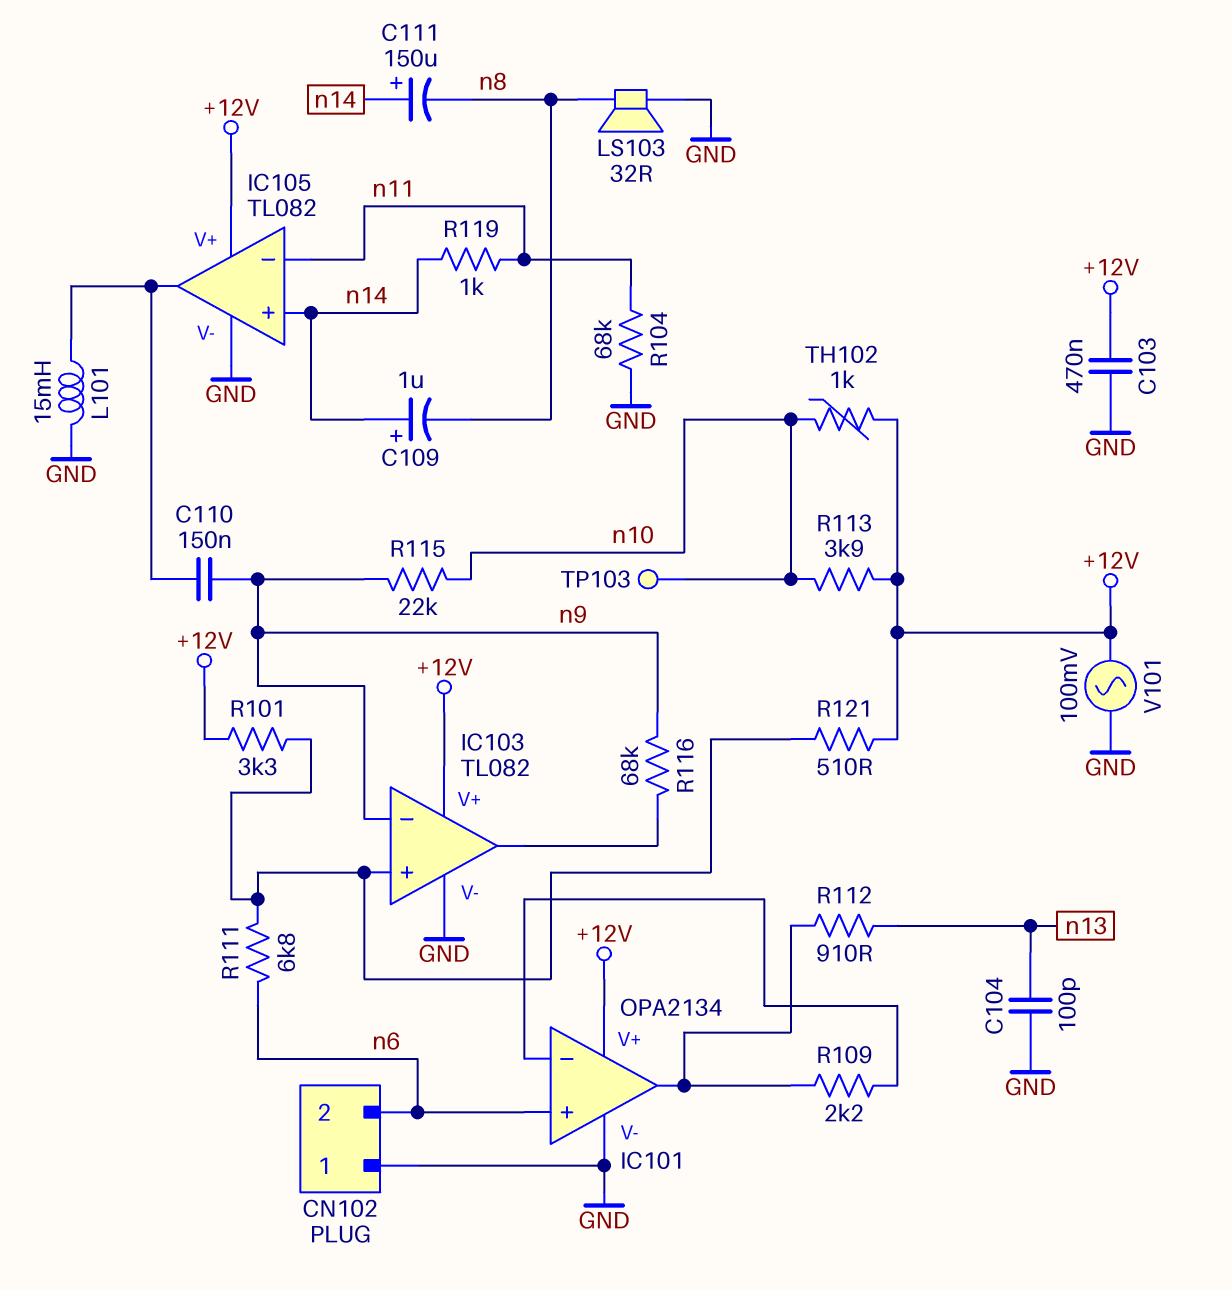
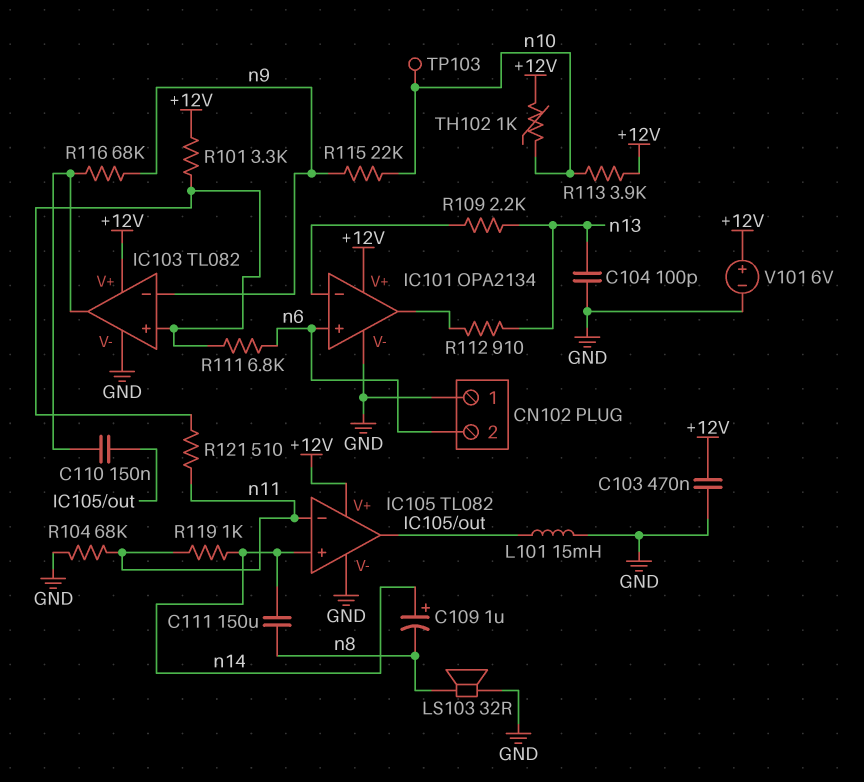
C110: 150nF (IC105/out, n9) -> 150nF (IC103/out, IC105/out)
C111: 150uF (plus n14, minus n8) -> 150uF (n8, n14)
R109: 2.2k (IC101/in-, IC101/out) -> 2.2k (IC101/in-, n13)
R121: 510 (+12V, IC103/in+) -> 510 (IC103/in+, n11)
V101: AC 100mV (+12V, GND) -> 6V (plus +12V, minus GND)

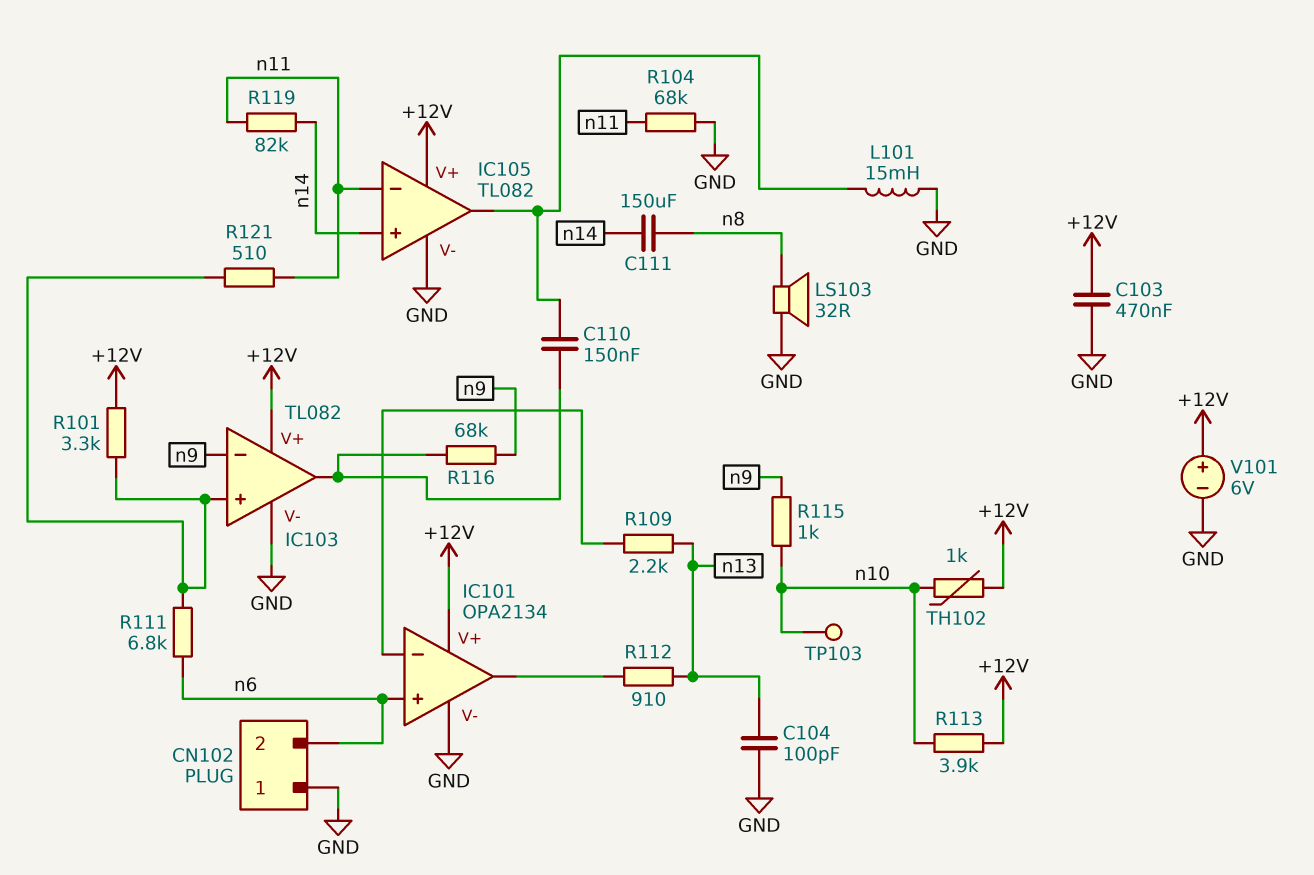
C109: 1uF (plus n14, minus n8) -> none
R115: 22k (n9, n10) -> 1k (n9, n10)
R119: 1k (n11, n14) -> 82k (n11, n14)

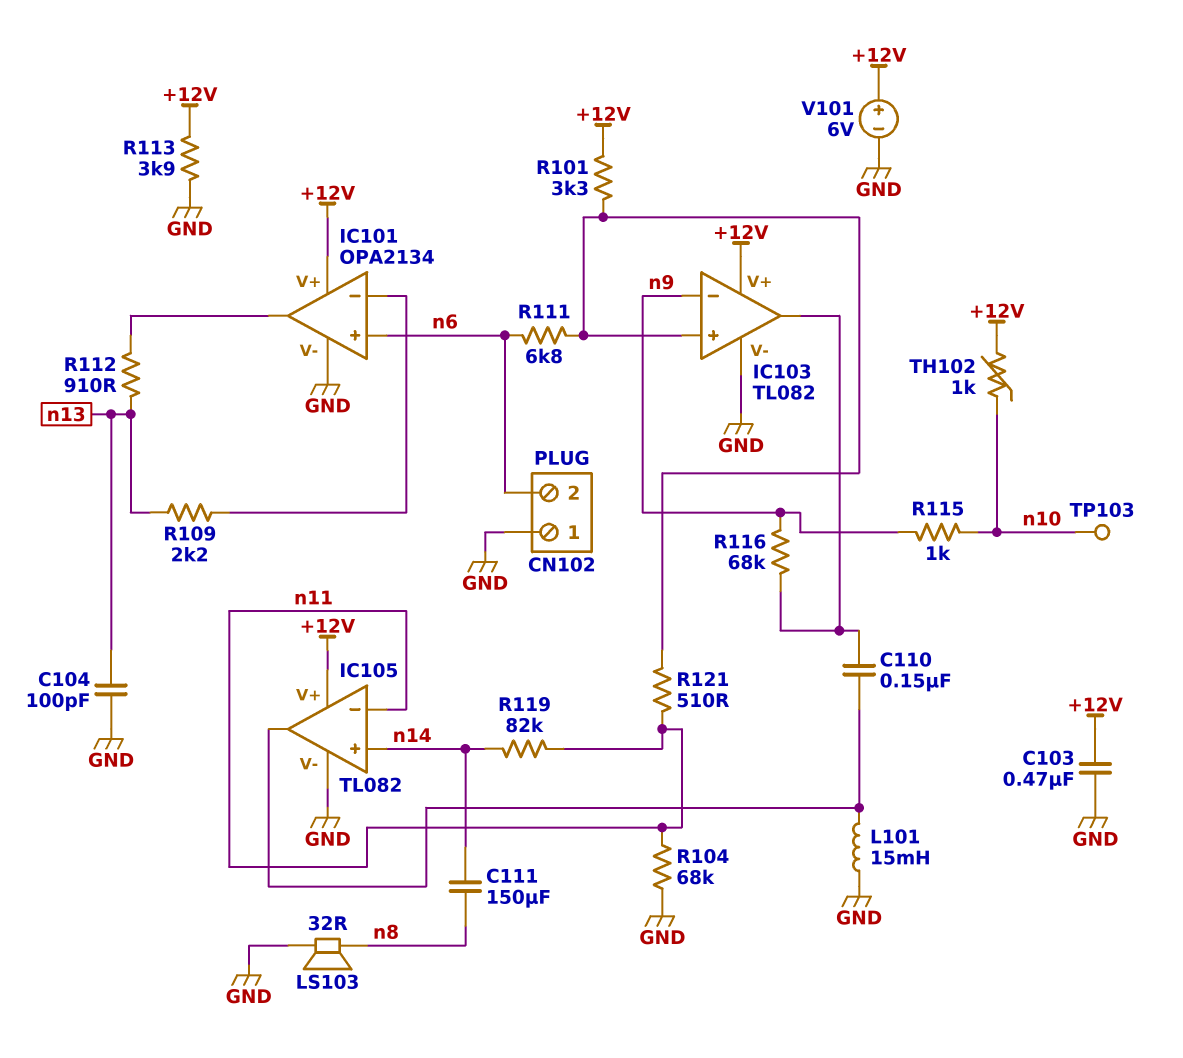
R113: 3.9k (+12V, n10) -> 3.9k (+12V, GND)

